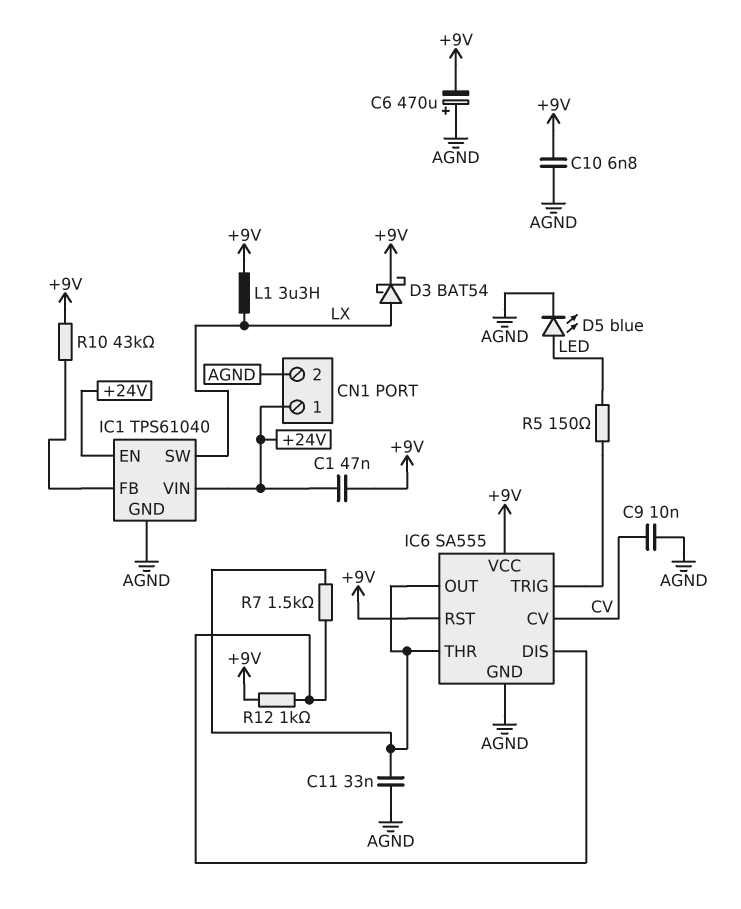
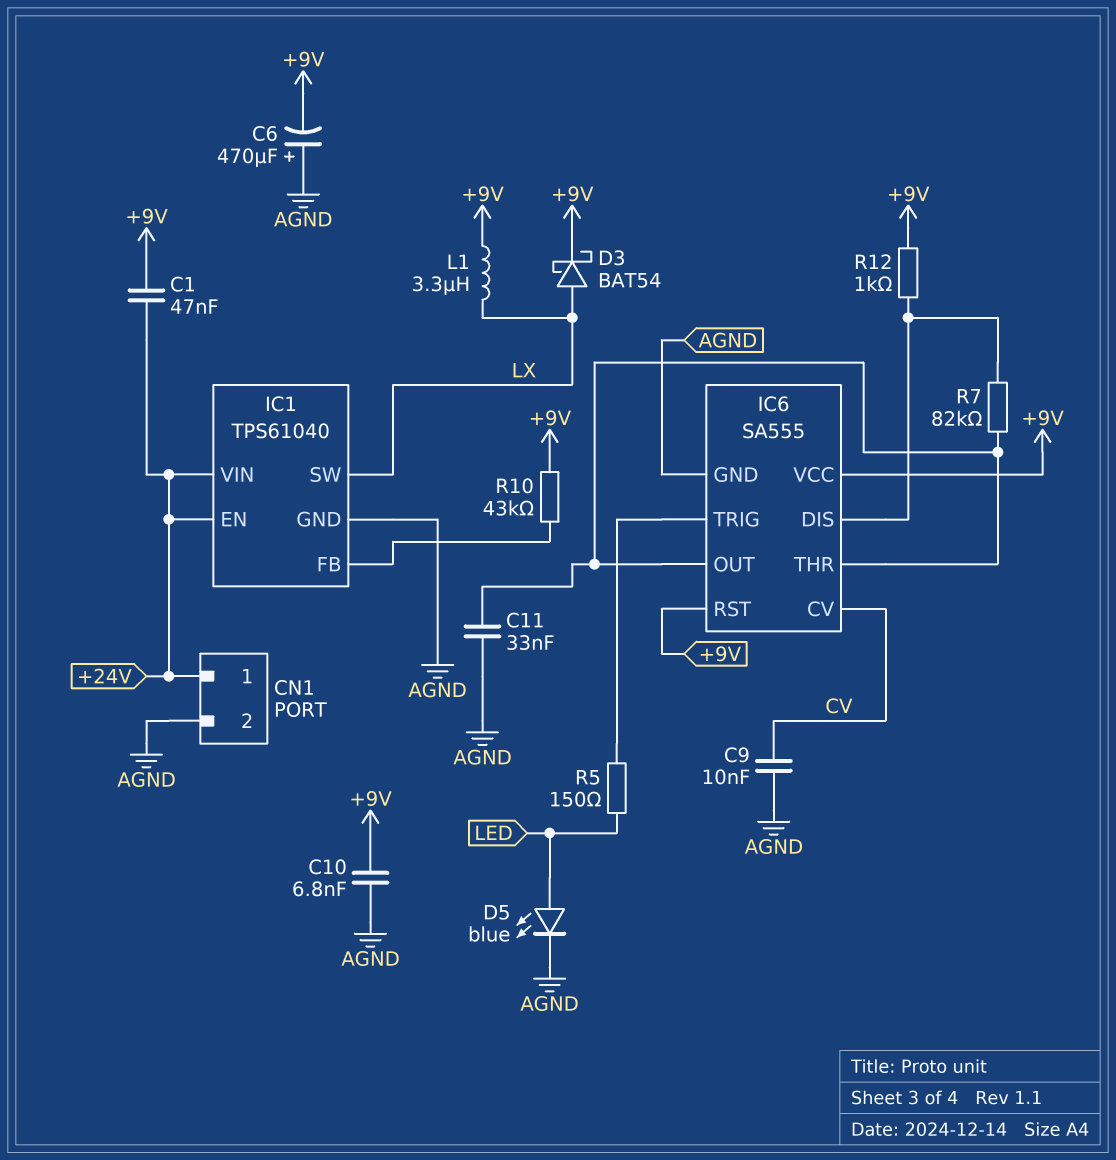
R7: 1.5k (IC6/DIS, IC6/OUT) -> 82k (IC6/DIS, IC6/OUT)

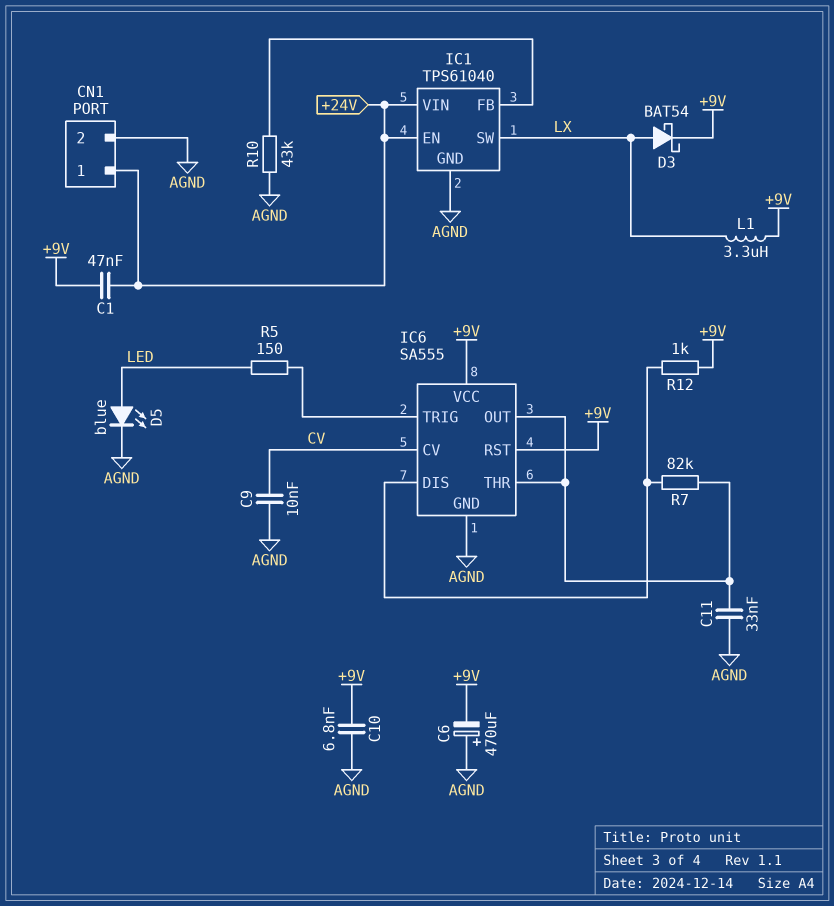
R10: 43k (+9V, IC1/FB) -> 43k (AGND, IC1/FB)

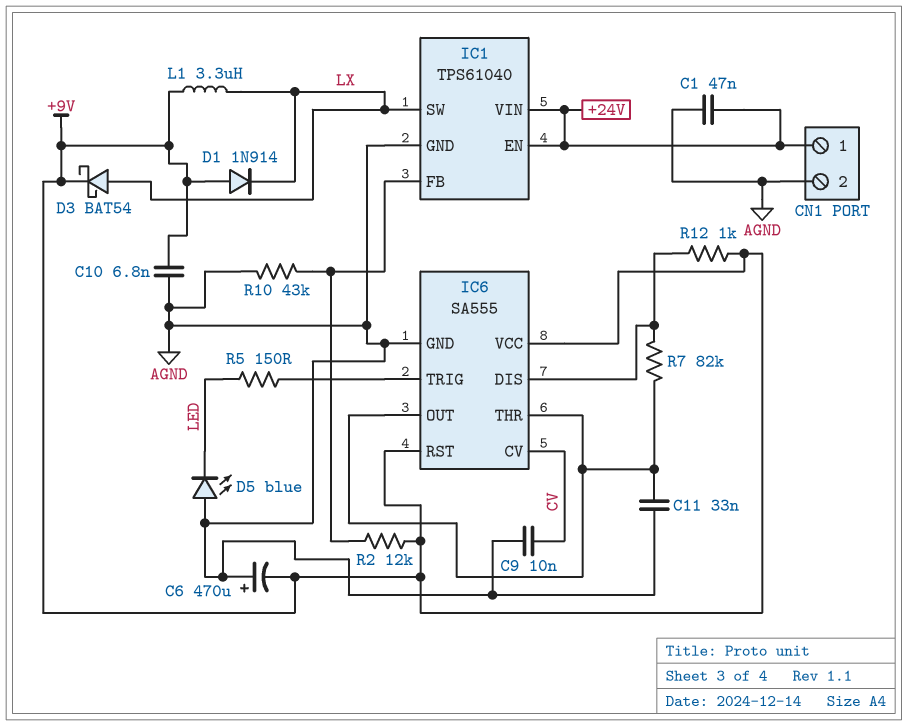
C1: 47nF (+9V, +24V) -> 47nF (+24V, AGND)
D1: none -> diode 1N914 (A +9V, K LX)
D5: LED blue (A LED, K AGND) -> LED blue (A AGND, K LED)
R2: none -> 12k (+9V, IC1/FB)

